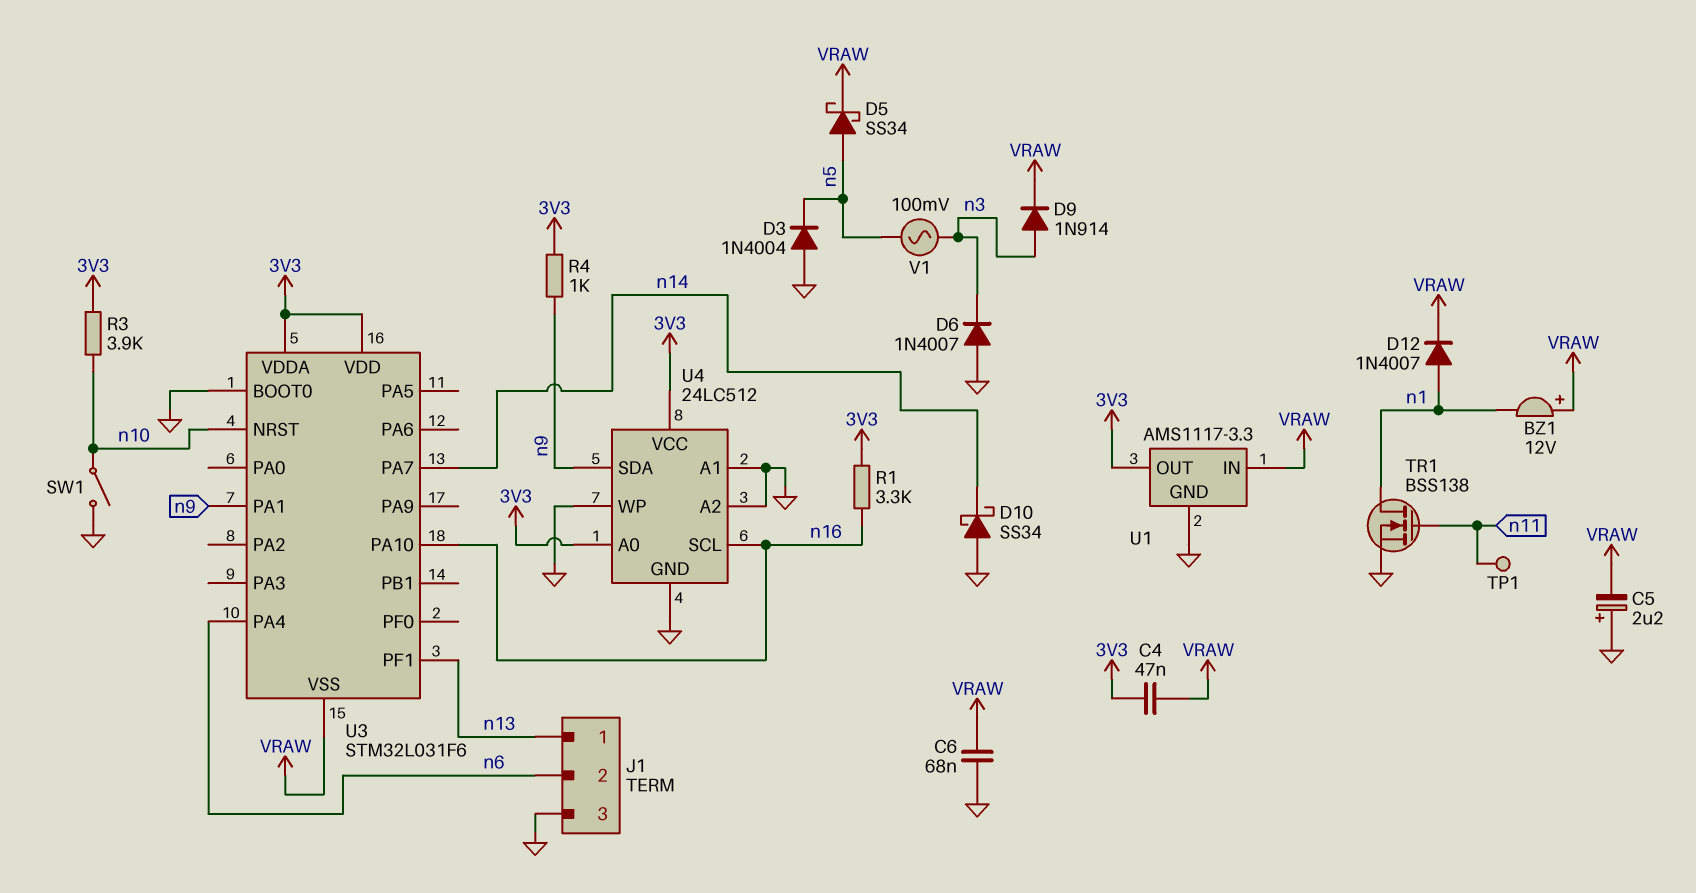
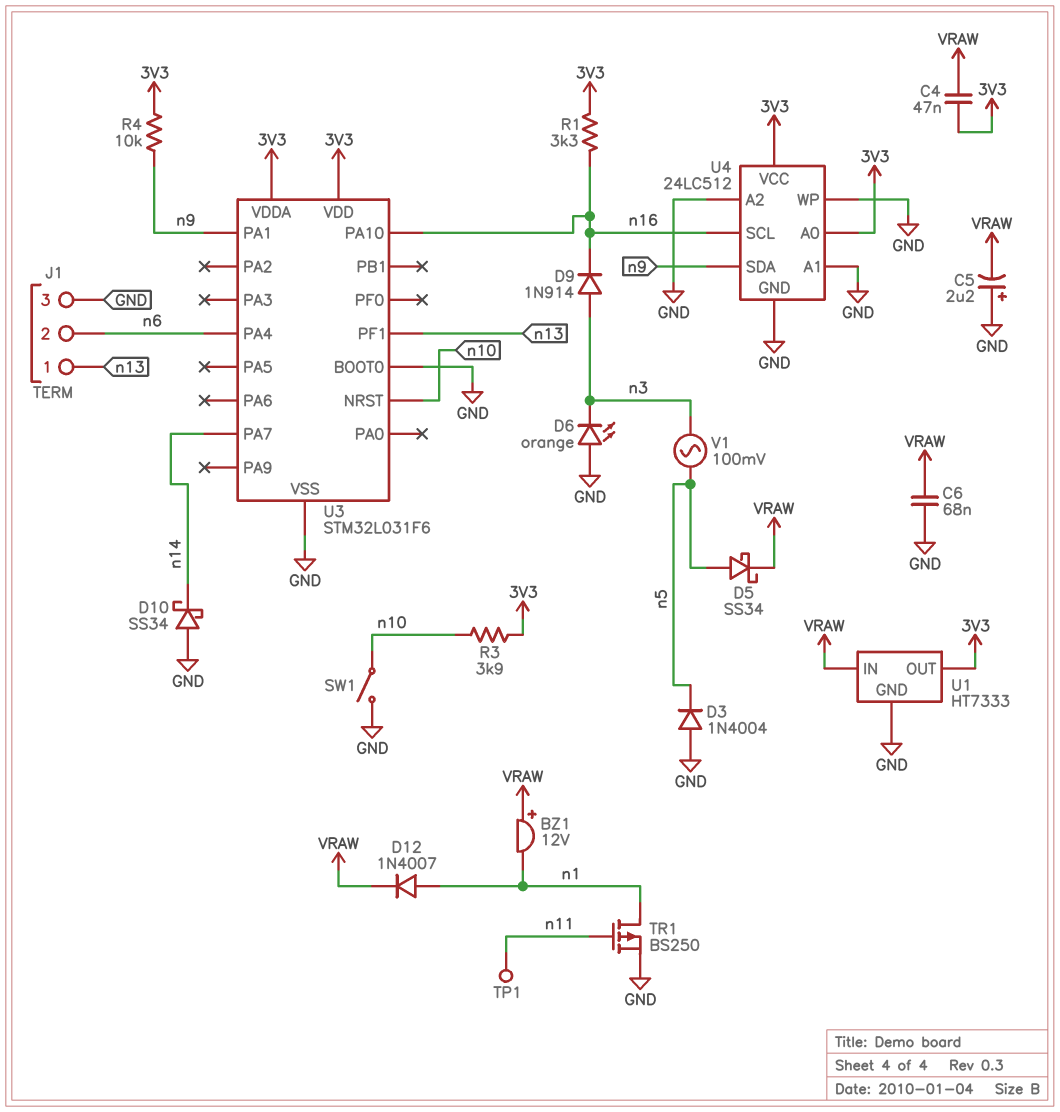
D6: diode 1N4007 (A GND, K n3) -> LED orange (A GND, K n3)
D9: diode 1N914 (A n3, K VRAW) -> diode 1N914 (A n3, K n16)
R4: 1k (3V3, n9) -> 10k (3V3, n9)
TR1: NMOS BSS138 (G n11, D n1, S GND) -> PMOS BS250 (G n11, D n1, S GND)
U1: AMS1117-3.3 -> HT7333
U3 pin VSS: VRAW -> GND

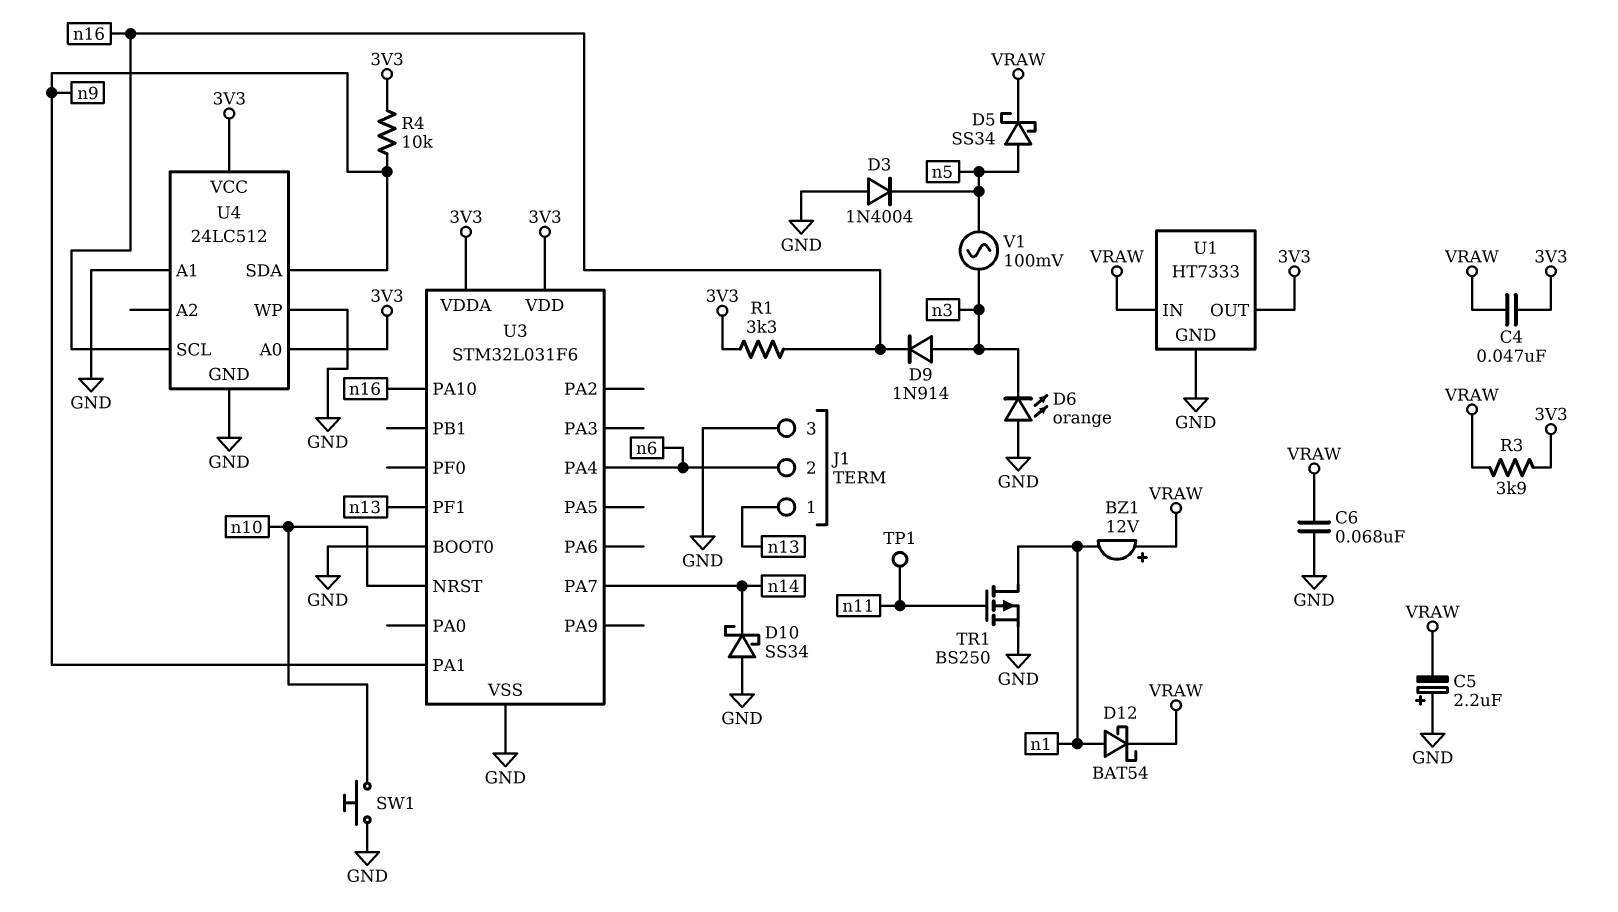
D12: diode 1N4007 (A n1, K VRAW) -> schottky BAT54 (A n1, K VRAW)
R3: 3.9k (3V3, n10) -> 3.9k (3V3, VRAW)
SW1: switch (GND, n10) -> button (GND, n10)
U4 pin A2: GND -> none

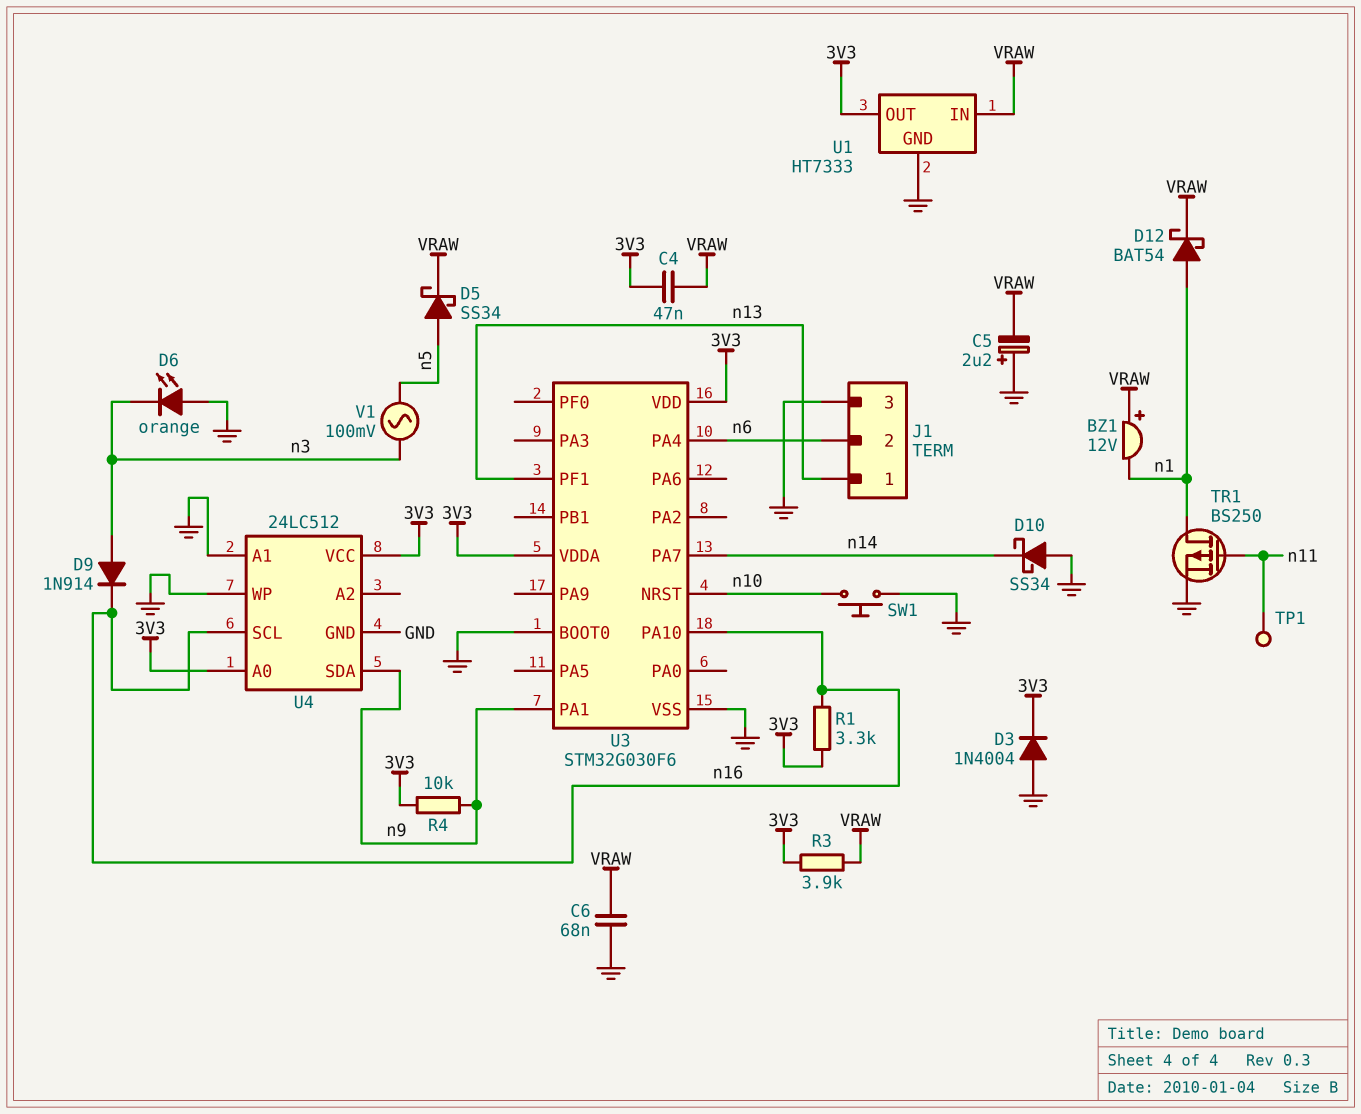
D3: diode 1N4004 (A GND, K n5) -> diode 1N4004 (A GND, K 3V3)
U3: STM32L031F6 -> STM32G030F6

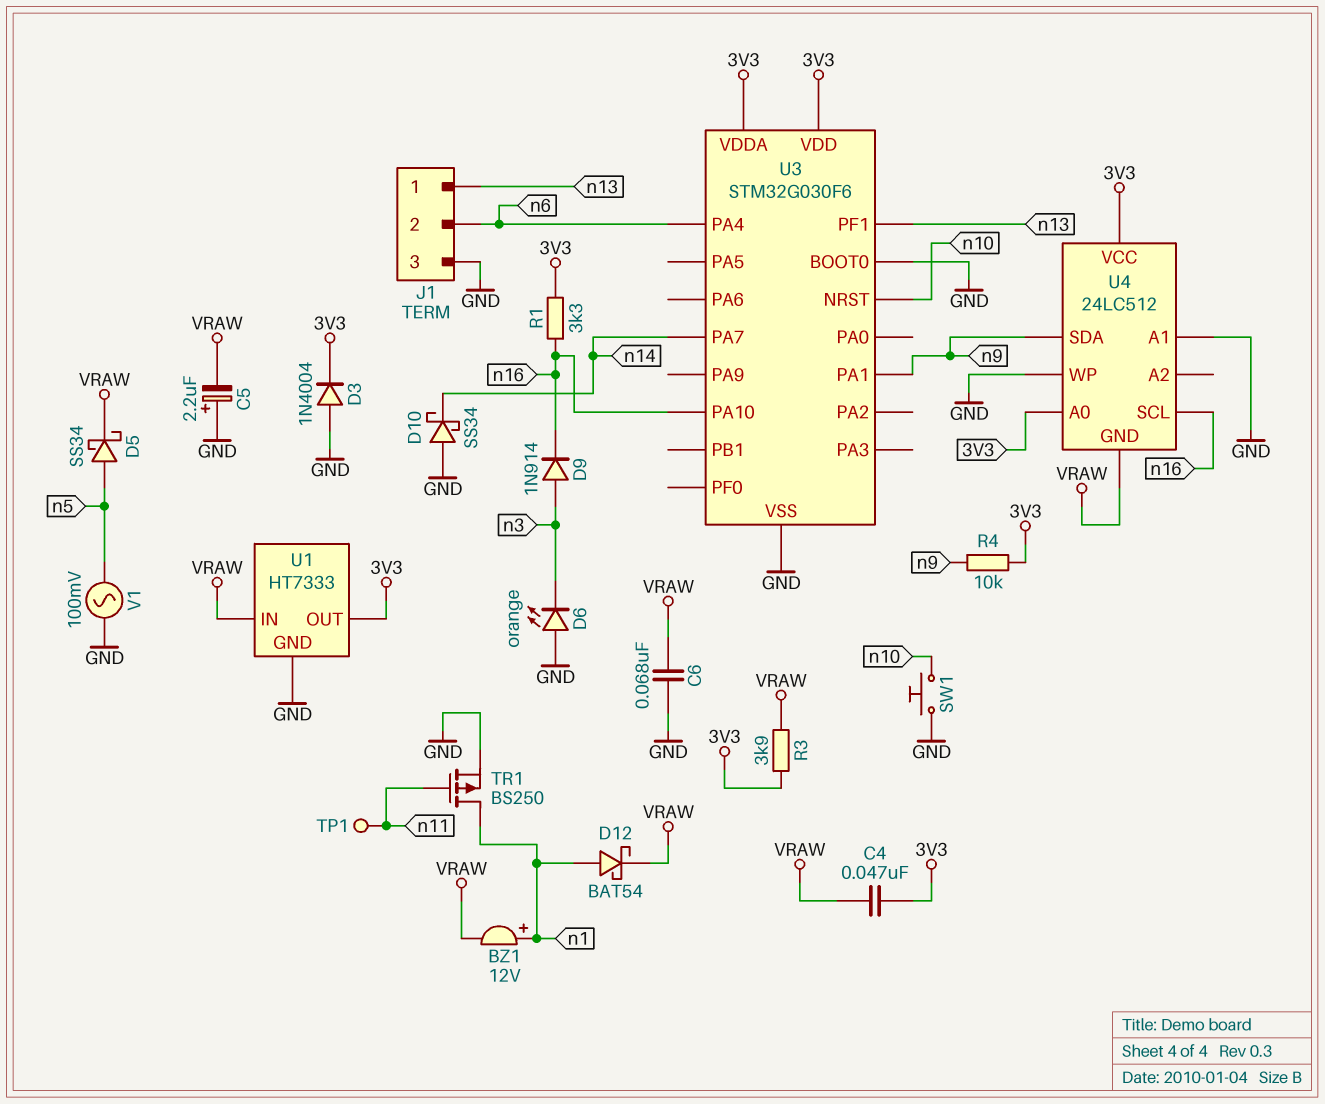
BZ1: buzzer 12V (plus VRAW, minus n1) -> buzzer 12V (plus n1, minus VRAW)
U4 pin GND: GND -> VRAW
V1: AC 100mV (n3, n5) -> AC 100mV (GND, n5)

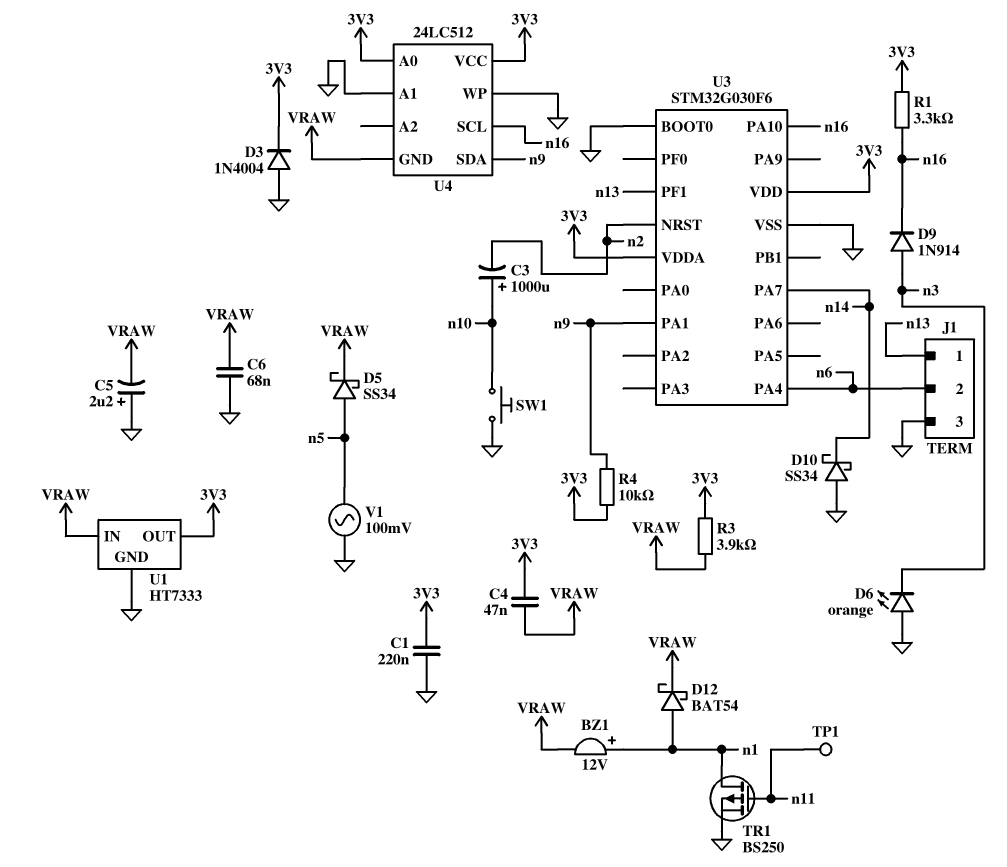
C1: none -> 220nF (3V3, GND)
C3: none -> 1000uF (plus n10, minus n2)
U3 pin NRST: n10 -> n2

